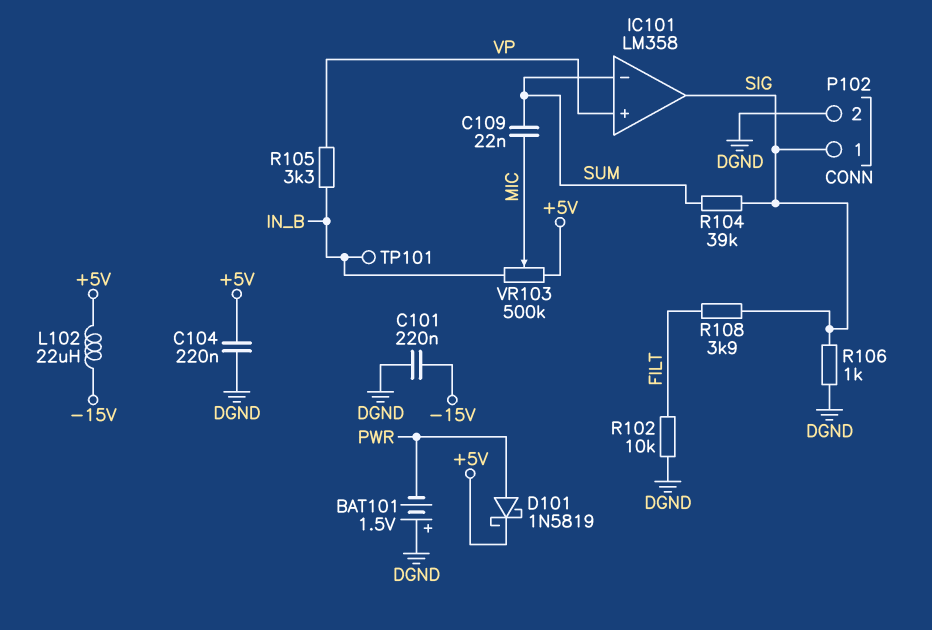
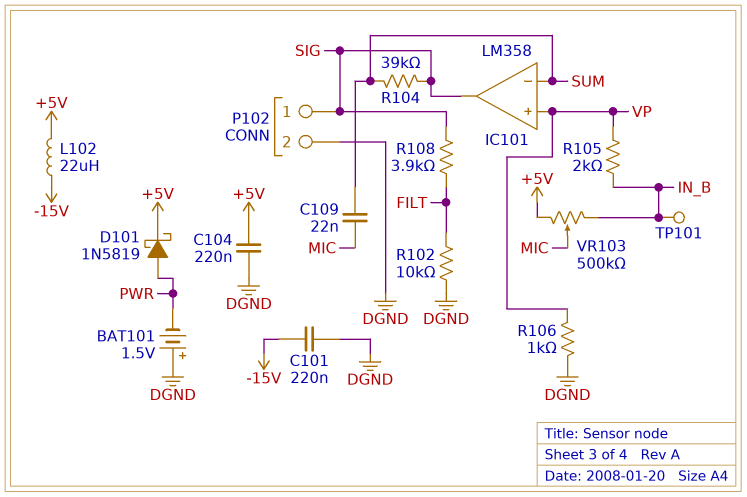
R105: 3.3k (IN_B, VP) -> 2k (IN_B, VP)
R106: 1k (DGND, SIG) -> 1k (DGND, VP)

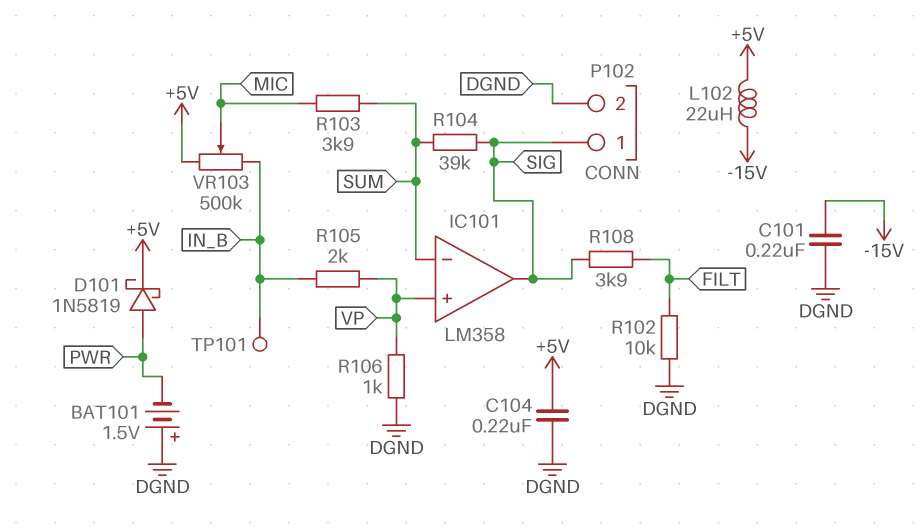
C109: 22nF (MIC, SUM) -> none
R103: none -> 3.9k (MIC, SUM)

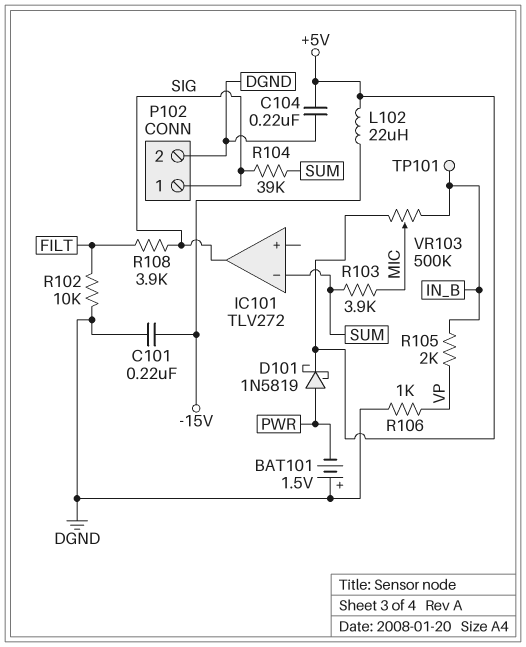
IC101: LM358 -> TLV272
IC101 pin in+: VP -> none

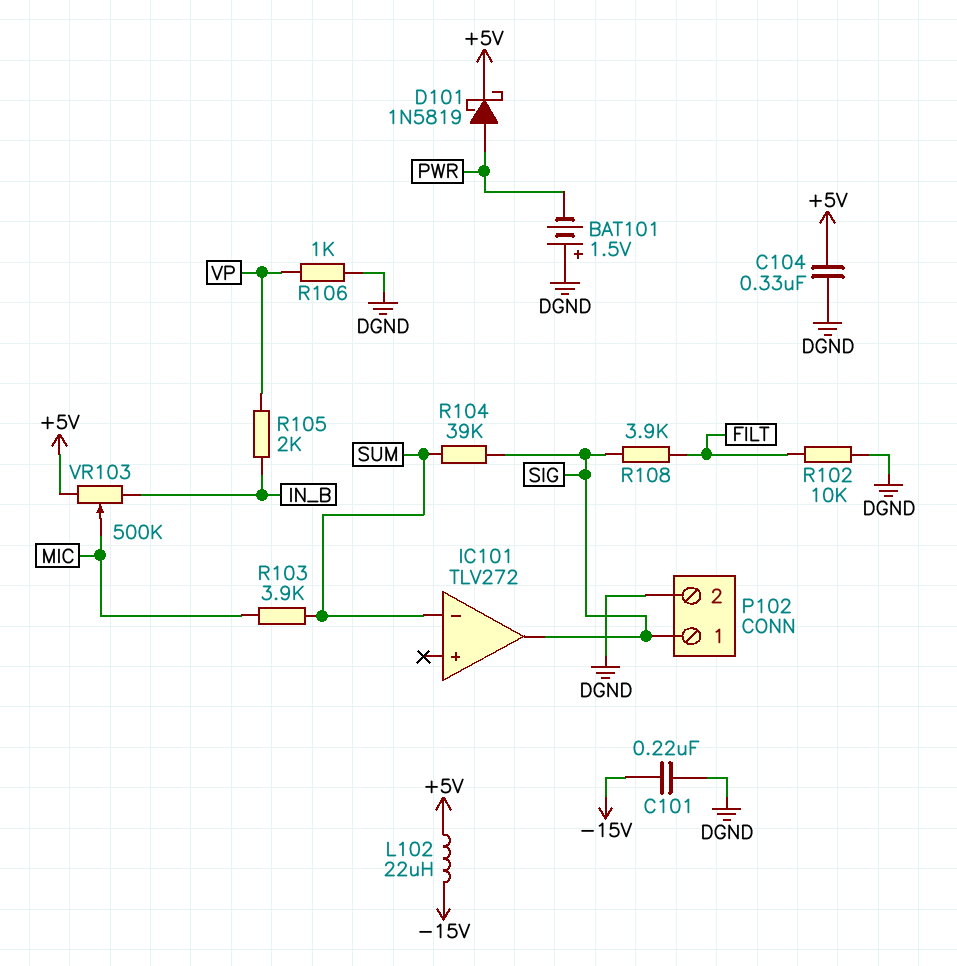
C104: 220nF (+5V, DGND) -> 330nF (+5V, DGND)
TP101: test point (IN_B) -> none

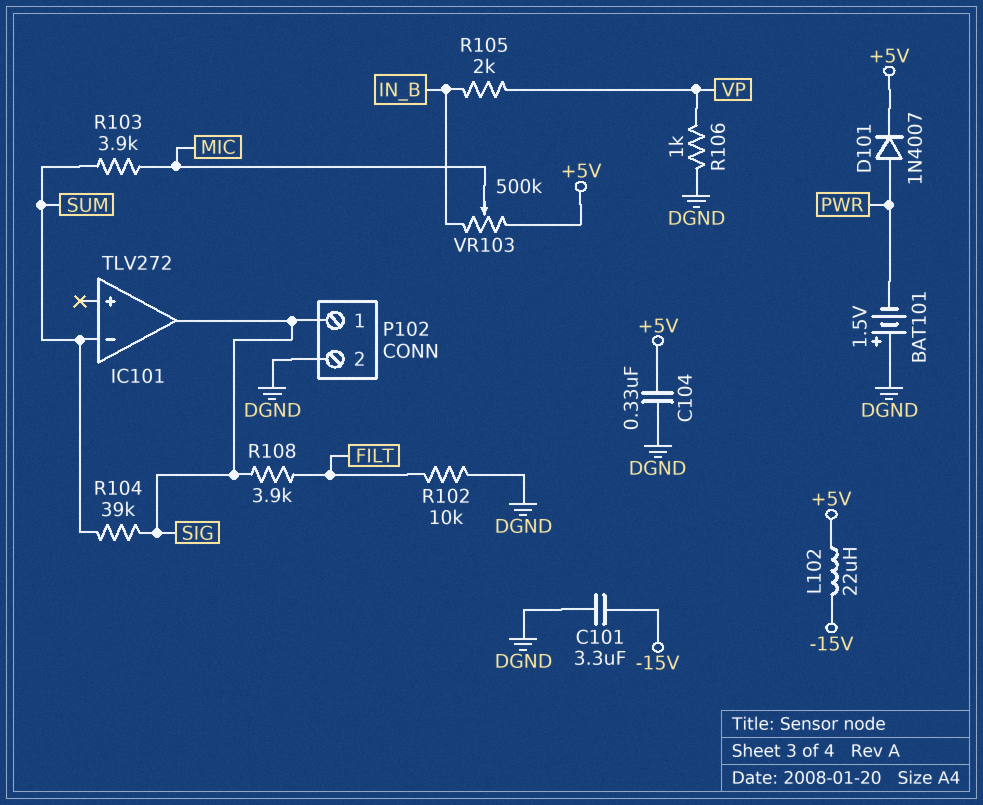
C101: 220nF (-15V, DGND) -> 3.3uF (-15V, DGND)
D101: schottky 1N5819 (A PWR, K +5V) -> diode 1N4007 (A PWR, K +5V)

